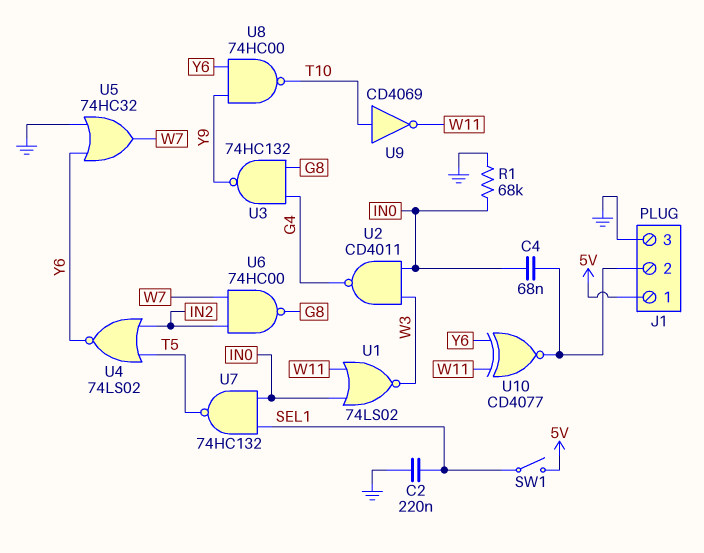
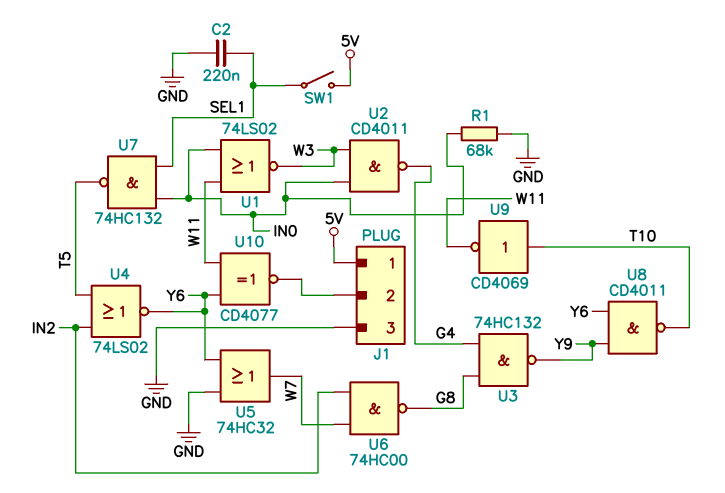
C4: 68nF (IN0, J1/2) -> none
U8: NAND 74HC00 (in Y6, in Y9, out T10) -> NAND CD4011 (in Y6, in Y9, out T10)

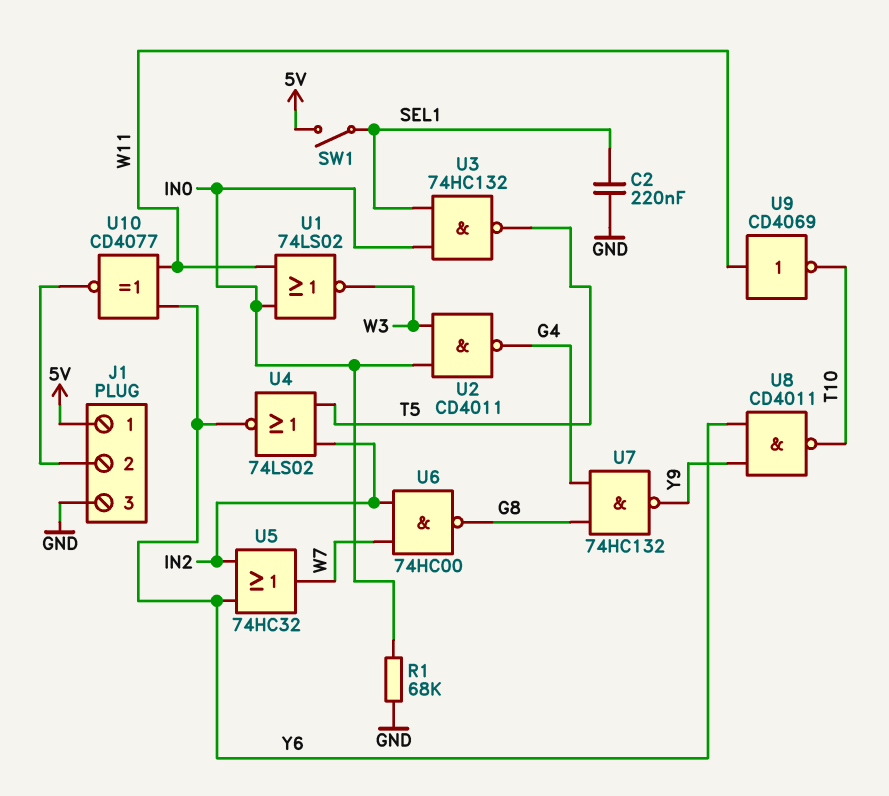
U3: NAND 74HC132 (in G4, in G8, out Y9) -> NAND 74HC132 (in IN0, in SEL1, out T5)
U5: OR 74HC32 (in GND, in Y6, out W7) -> OR 74HC32 (in IN2, in Y6, out W7)
U7: NAND 74HC132 (in IN0, in SEL1, out T5) -> NAND 74HC132 (in G4, in G8, out Y9)
U9: NOT CD4069 (in T10, out W11) -> NOT CD4069 (in W11, out T10)

